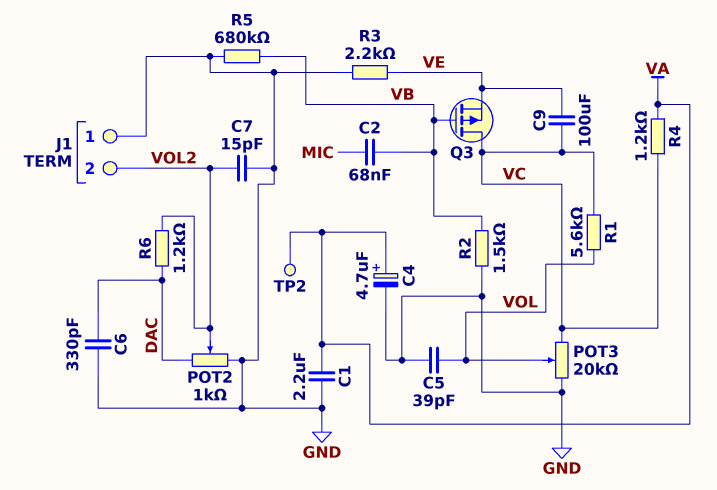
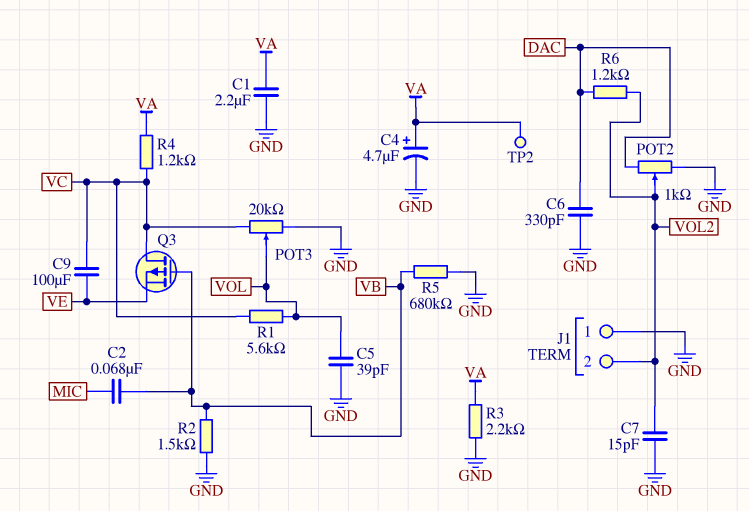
R3: 2.2k (GND, VE) -> 2.2k (GND, VA)

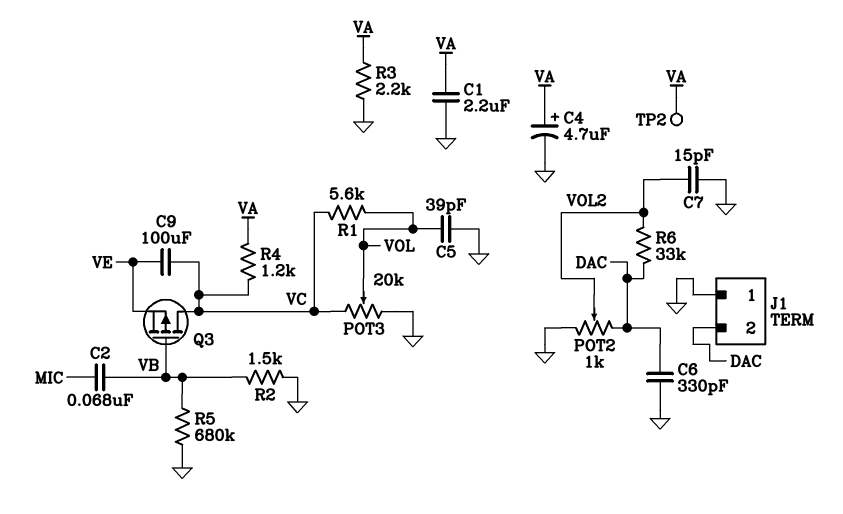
J1 pin 2: VOL2 -> DAC
R6: 1.2k (DAC, VOL2) -> 33k (DAC, VOL2)

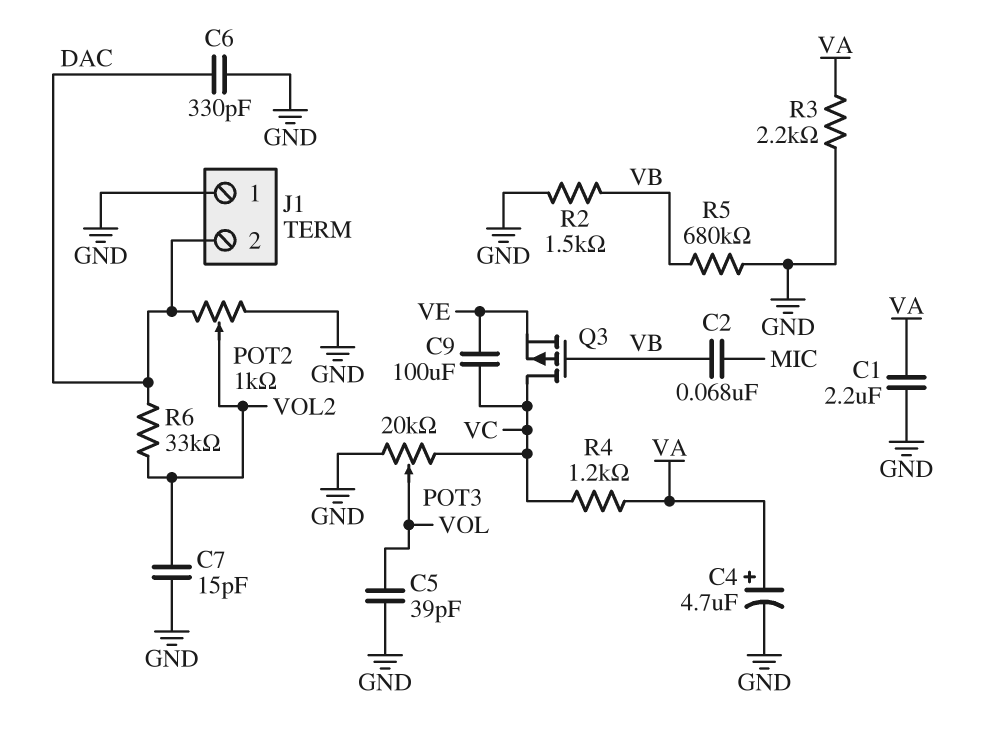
R1: 5.6k (VC, VOL) -> none
TP2: test point (VA) -> none

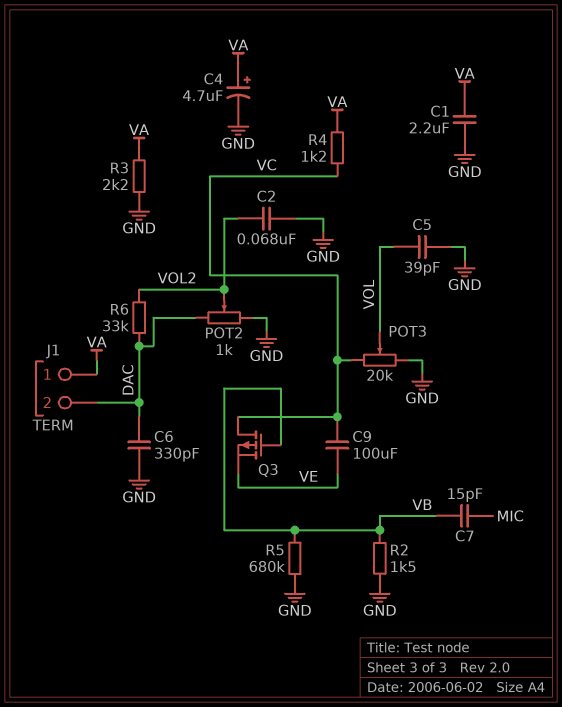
C2: 68nF (MIC, VB) -> 68nF (GND, VOL2)
C7: 15pF (GND, VOL2) -> 15pF (MIC, VB)
J1 pin 1: GND -> VA

